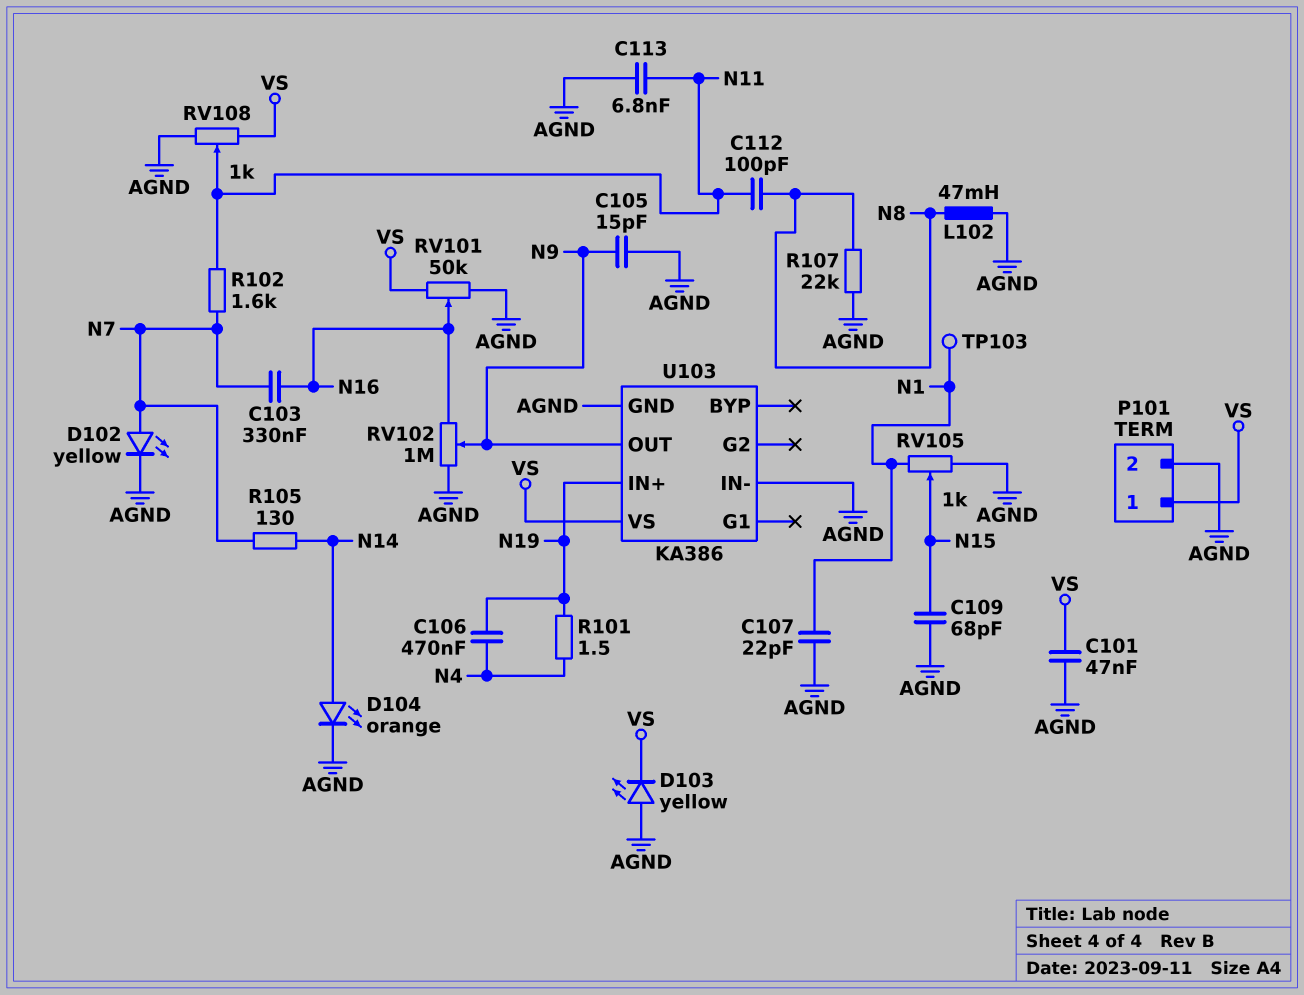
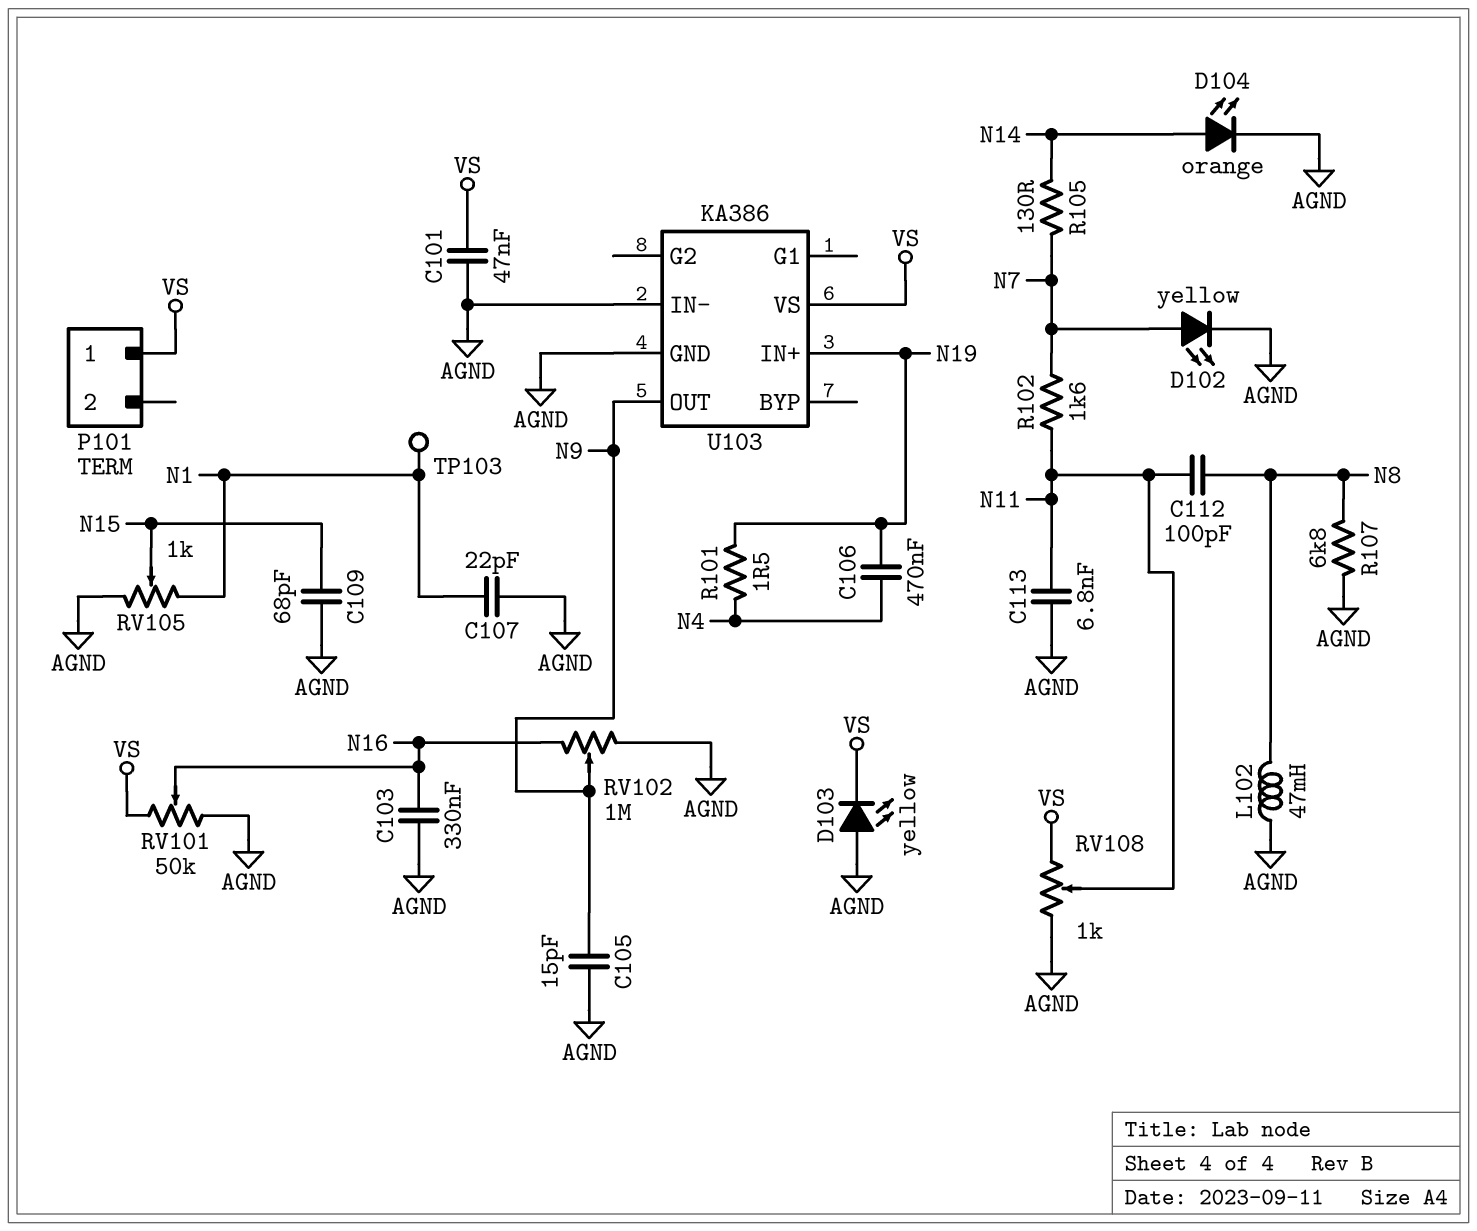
C103: 330nF (N7, N16) -> 330nF (AGND, N16)
P101 pin 2: AGND -> none
R107: 22k (AGND, N8) -> 6.8k (AGND, N8)

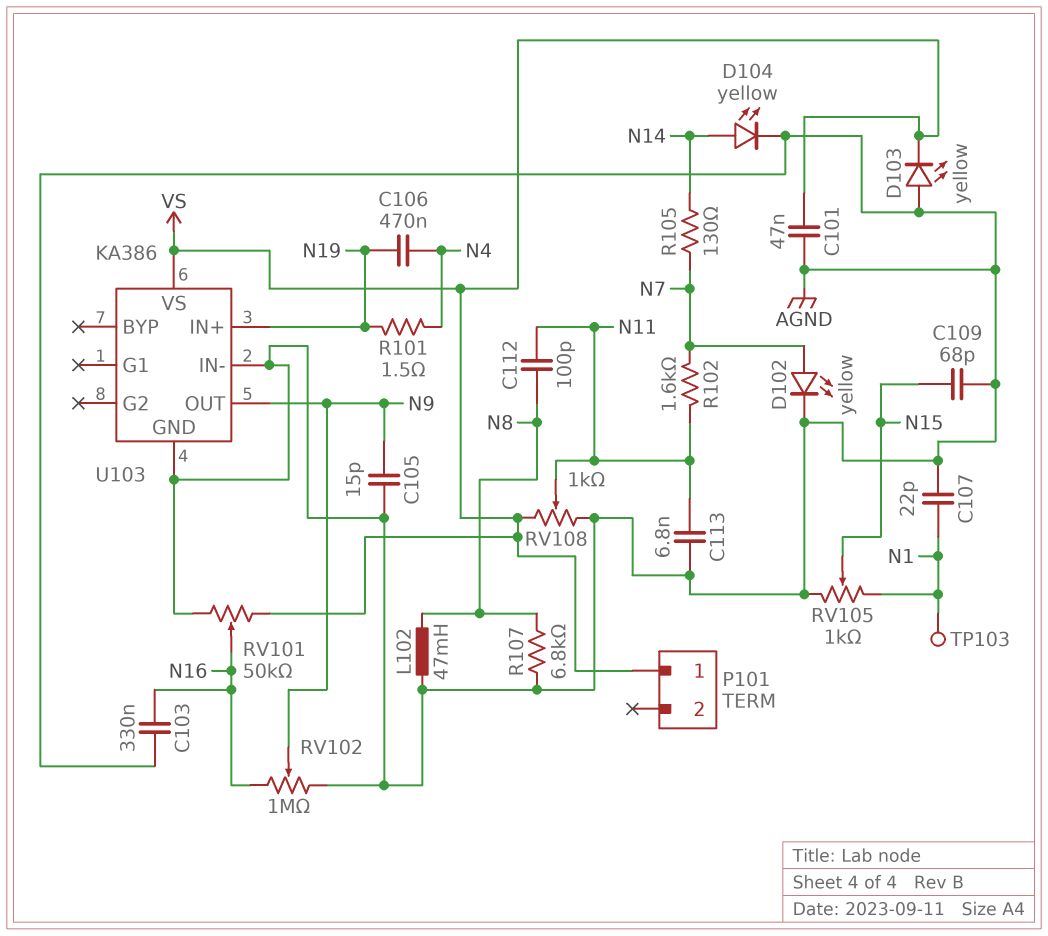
D104: LED orange (A N14, K AGND) -> LED yellow (A N14, K AGND)

